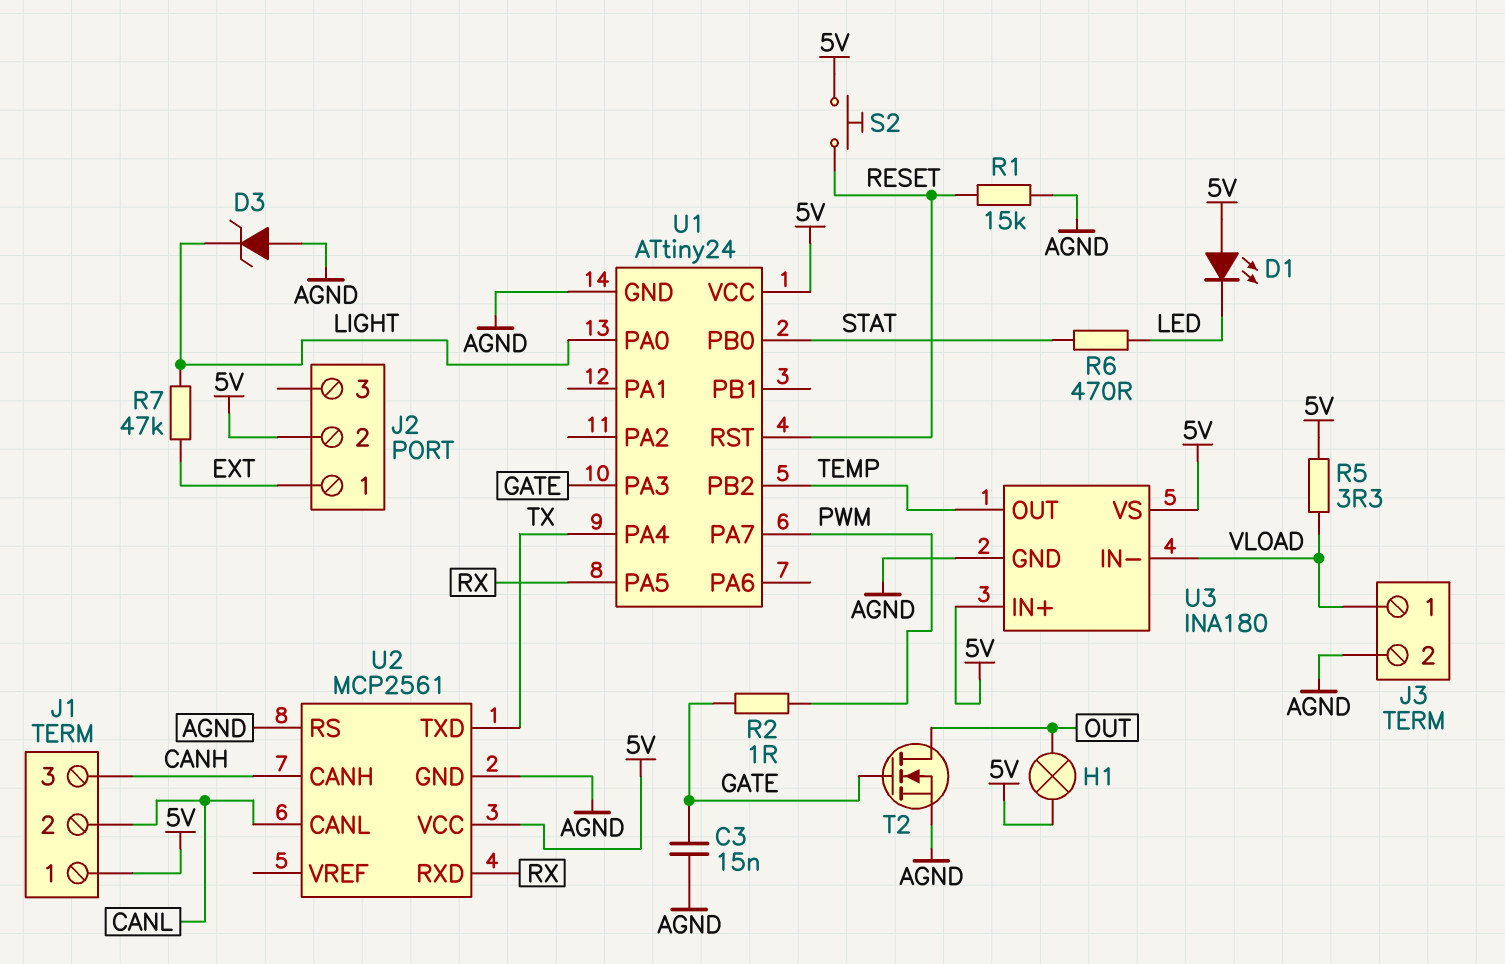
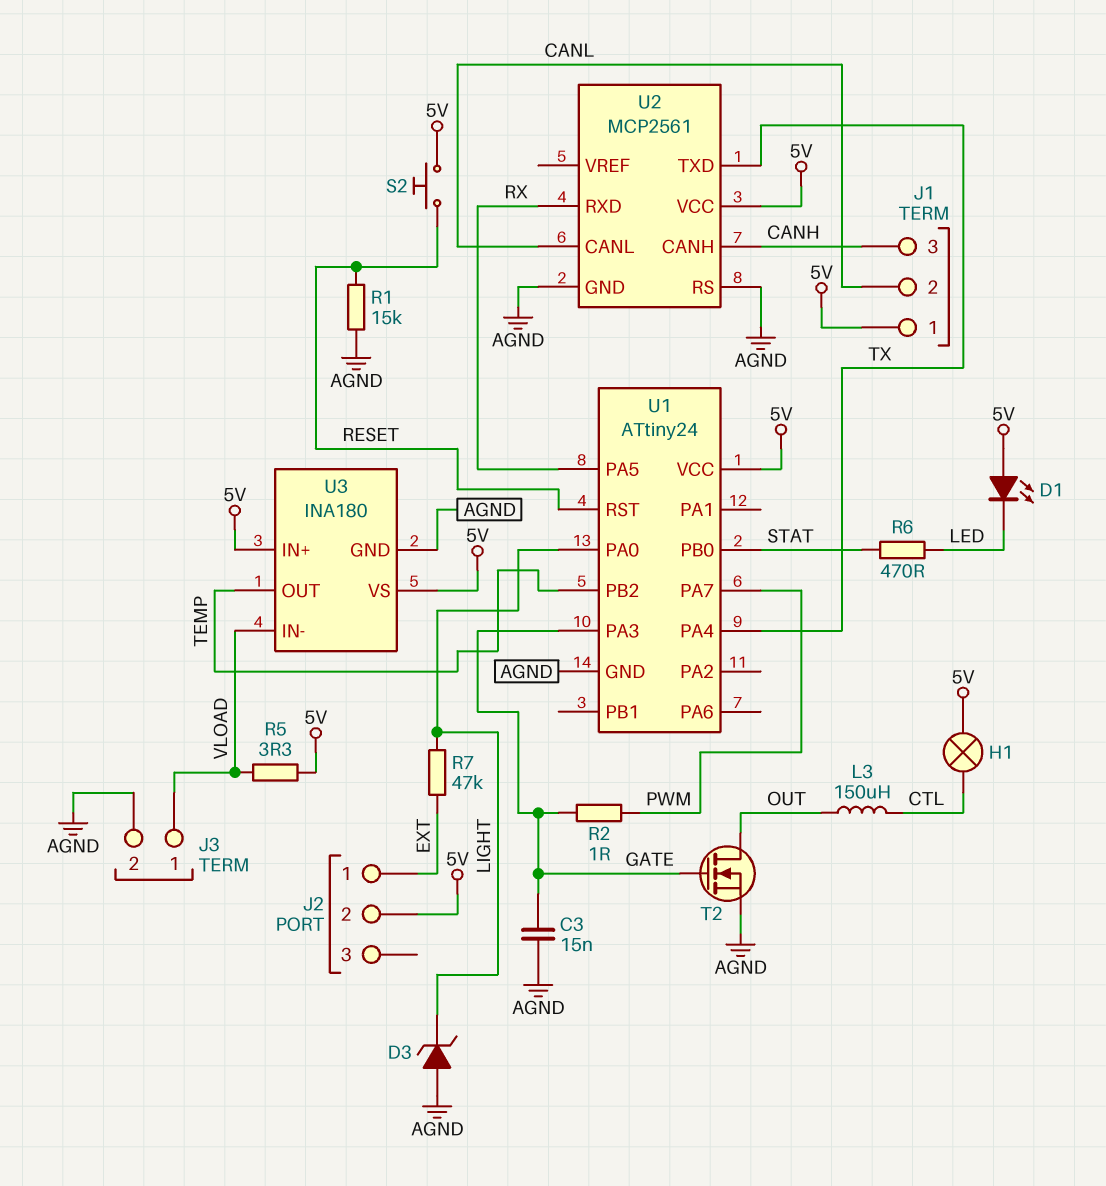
H1: lamp (5V, OUT) -> lamp (5V, CTL)
L3: none -> 150uH (CTL, OUT)

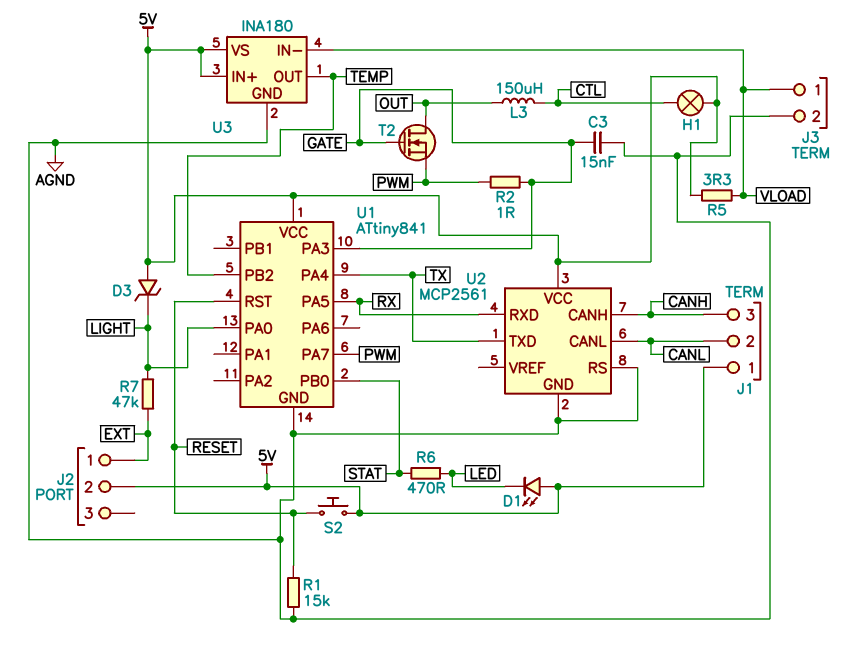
D3: zener (A AGND, K LIGHT) -> zener (A 5V, K LIGHT)
T2: NMOS (G GATE, D OUT, S AGND) -> NMOS (G GATE, D OUT, S PWM)
U1: ATtiny24 -> ATtiny841

